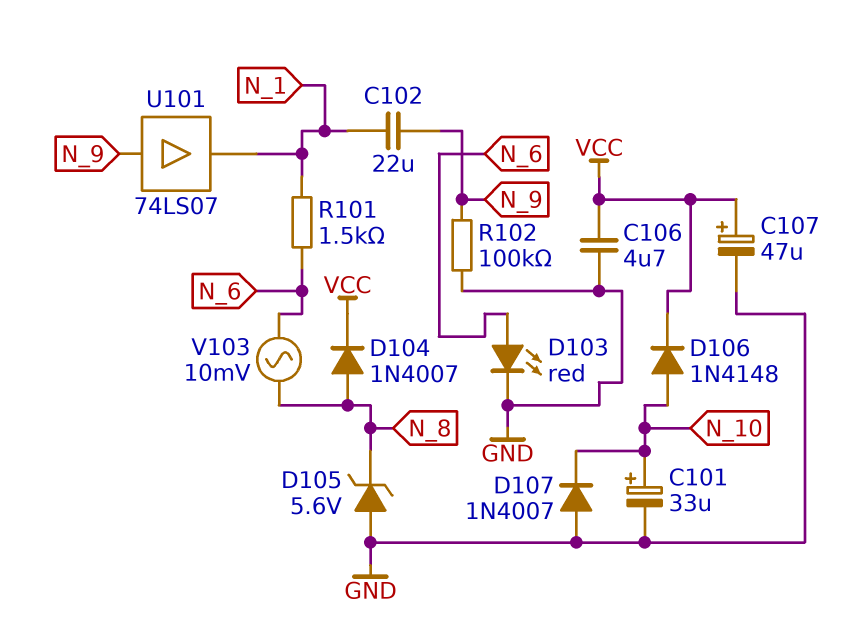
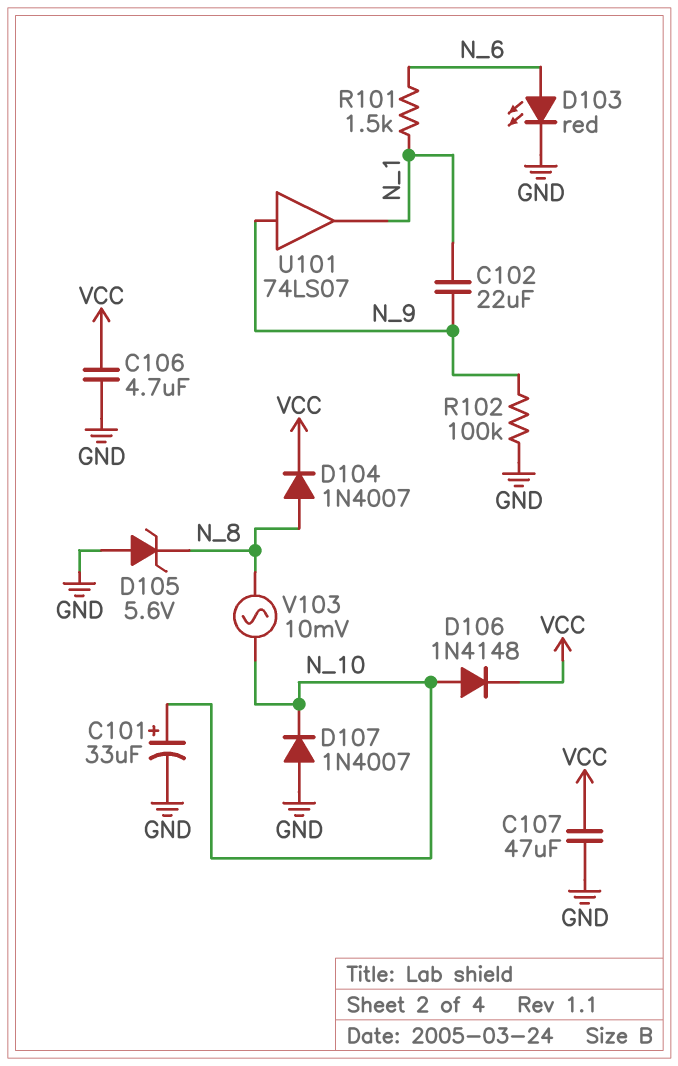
C107: 47uF (plus VCC, minus GND) -> 47uF (GND, VCC)
V103: AC 10mV (N_6, N_8) -> AC 10mV (N_8, N_10)

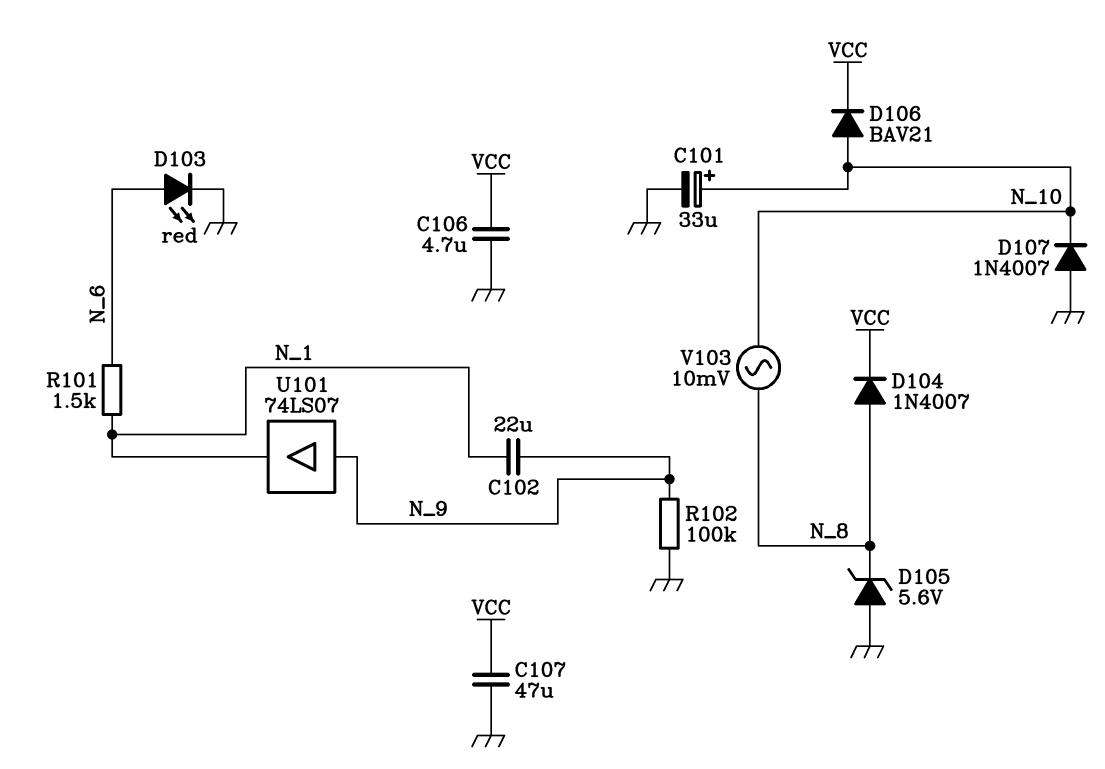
D106: diode 1N4148 (A N_10, K VCC) -> diode BAV21 (A N_10, K VCC)

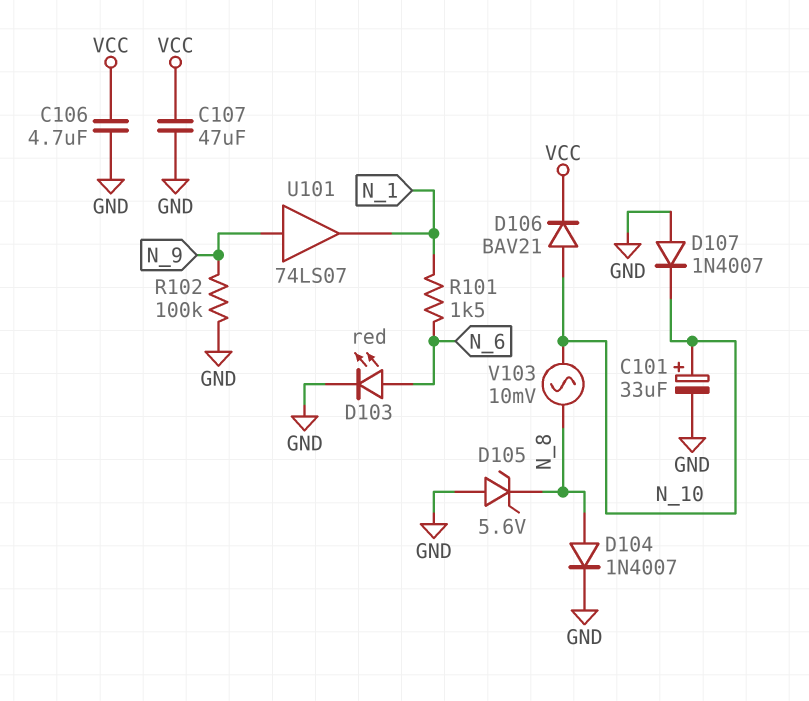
C102: 22uF (N_1, N_9) -> none
D104: diode 1N4007 (A N_8, K VCC) -> diode 1N4007 (A N_8, K GND)

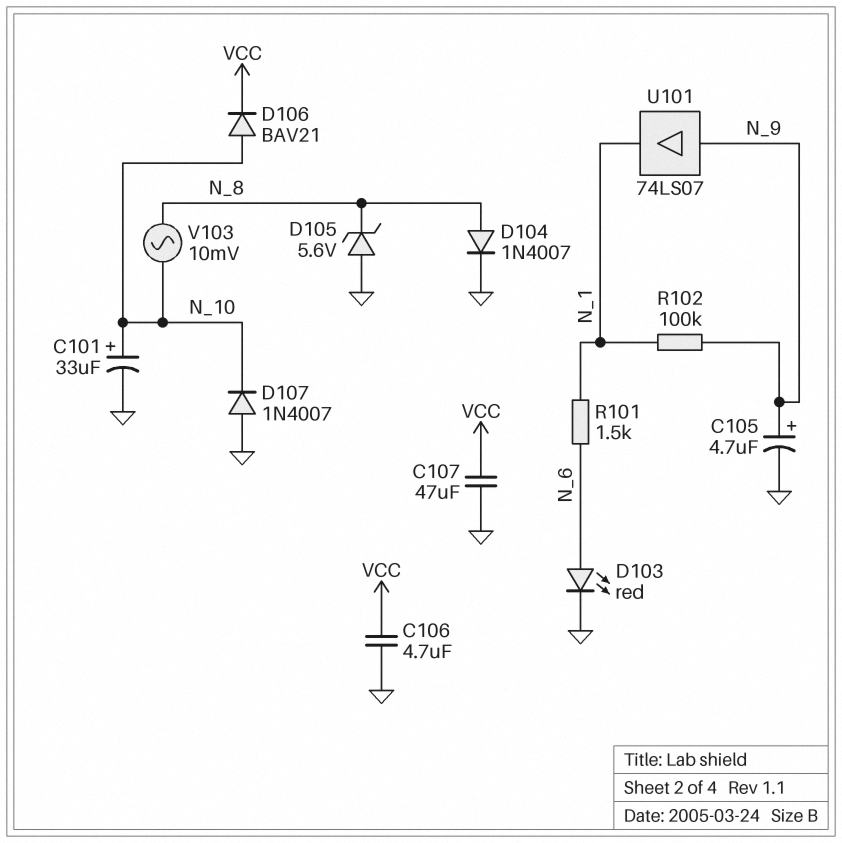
C105: none -> 4.7uF (plus N_9, minus GND)
R102: 100k (GND, N_9) -> 100k (N_1, N_9)

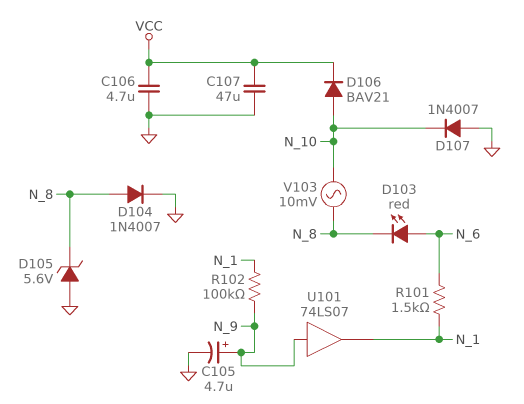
C101: 33uF (plus N_10, minus GND) -> none
D103: LED red (A N_6, K GND) -> LED red (A N_6, K N_8)

